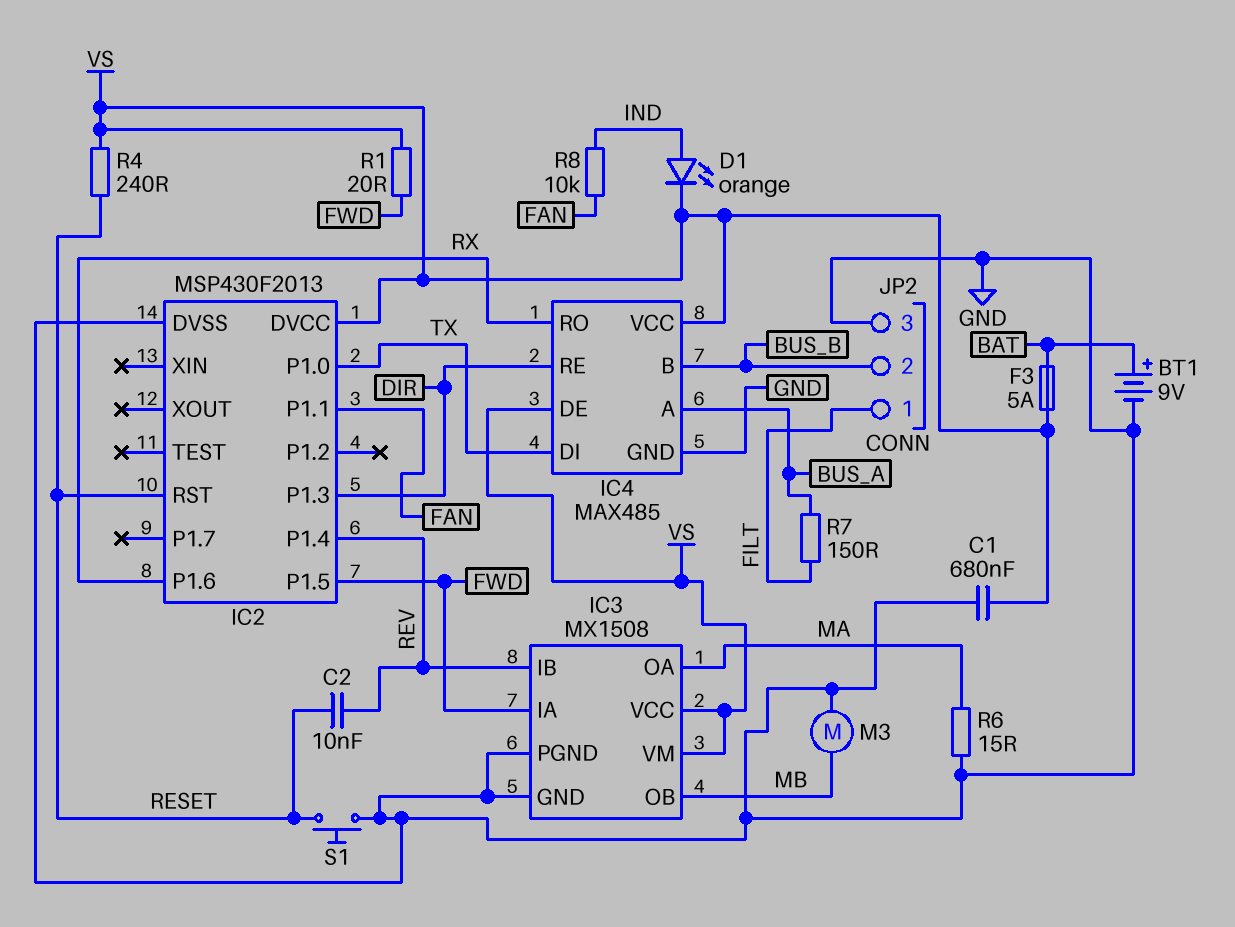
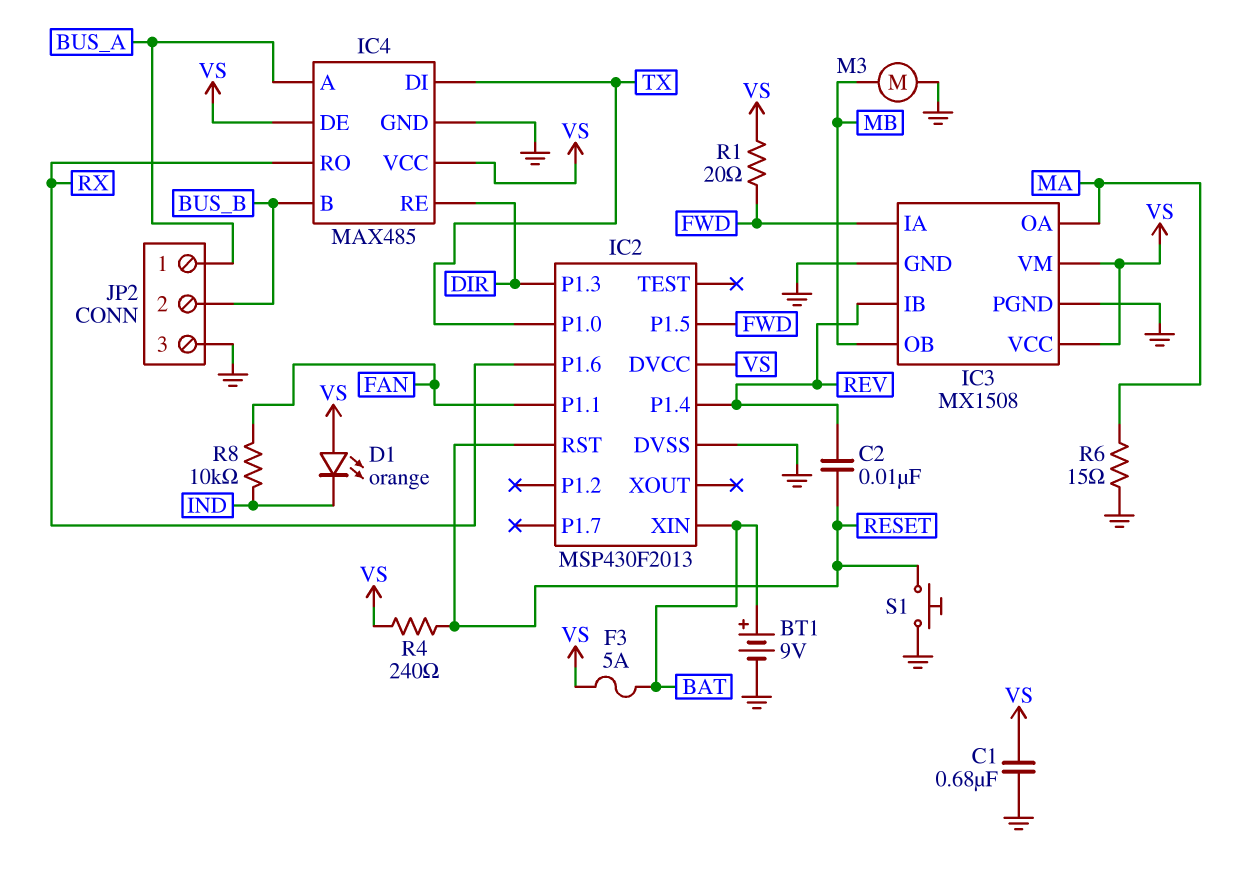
D1: LED orange (A IND, K VS) -> LED orange (A VS, K IND)
IC2 pin XIN: none -> BAT
JP2 pin 1: FILT -> BUS_A
R7: 150 (BUS_A, FILT) -> none

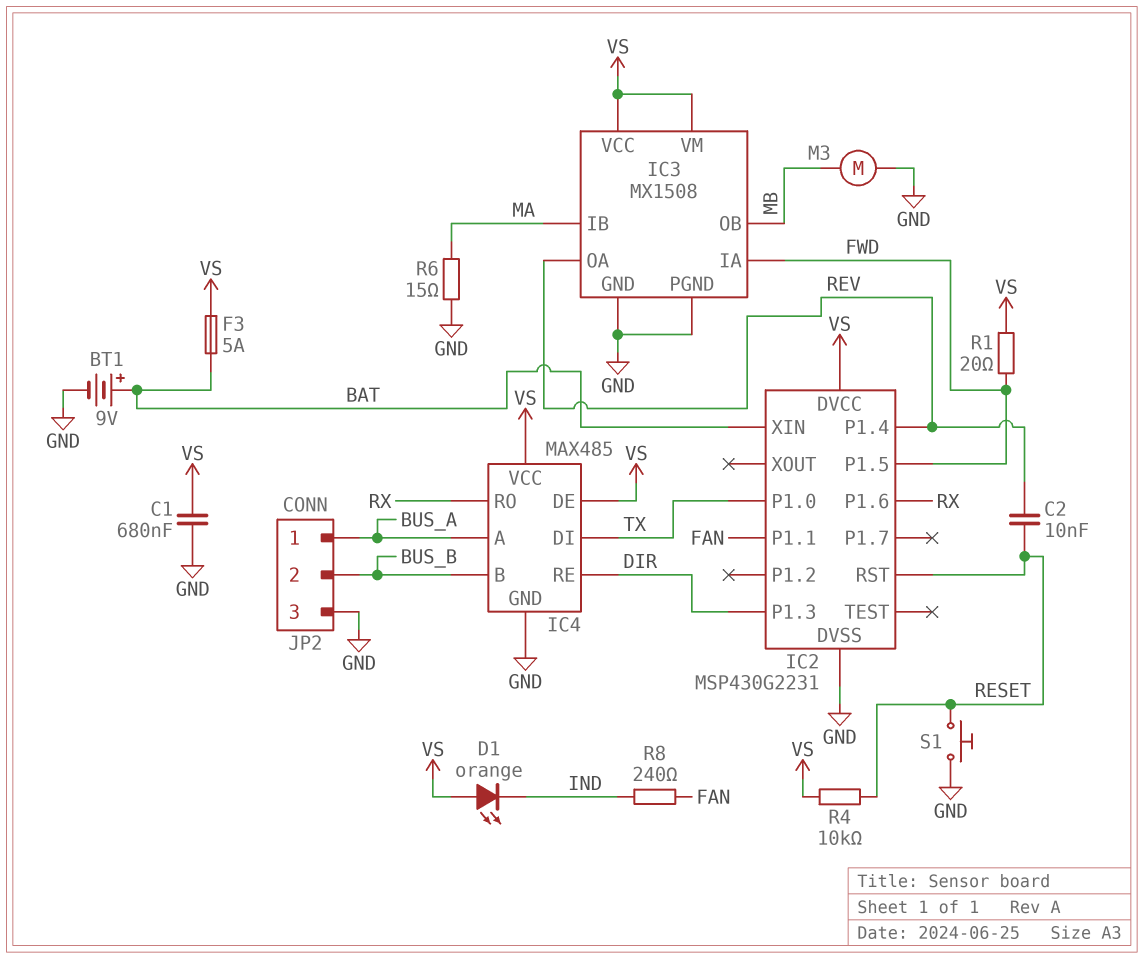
IC2: MSP430F2013 -> MSP430G2231
IC3 pin IB: REV -> MA
IC3 pin OA: MA -> REV
R4: 240 (RESET, VS) -> 10k (RESET, VS)
R8: 10k (FAN, IND) -> 240 (FAN, IND)

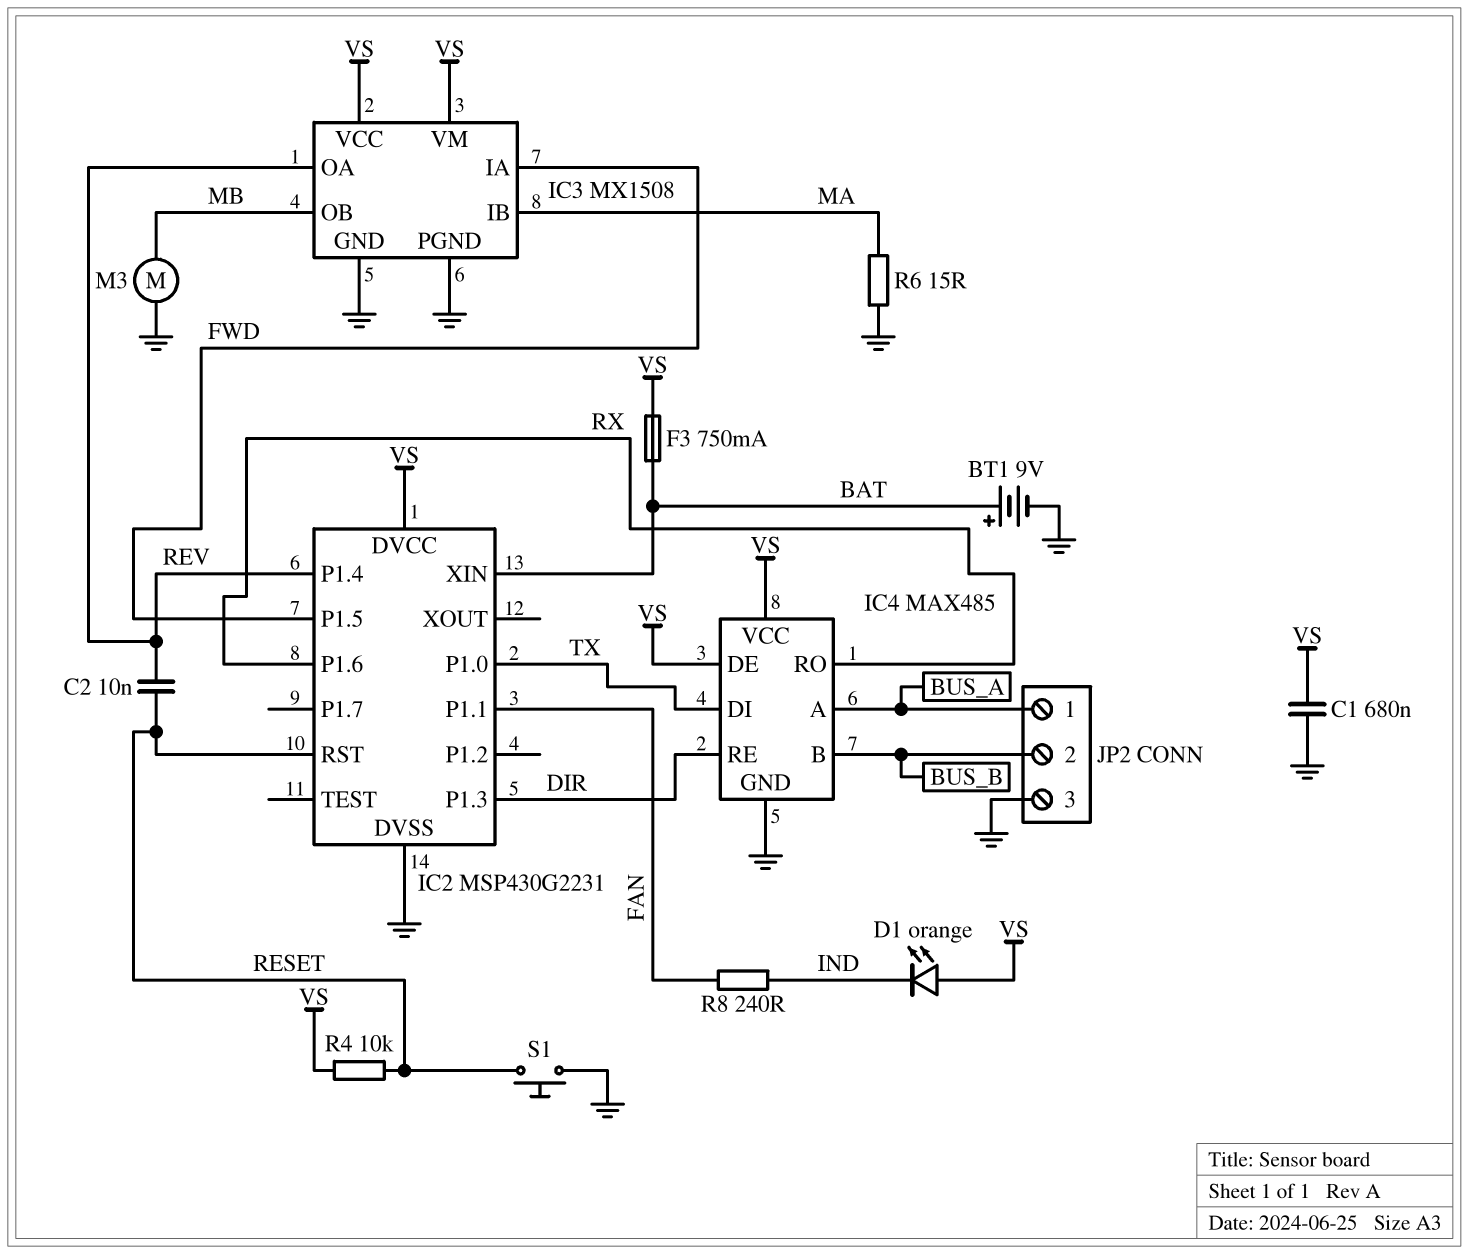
F3: 5A (BAT, VS) -> 750mA (BAT, VS)
R1: 20 (FWD, VS) -> none

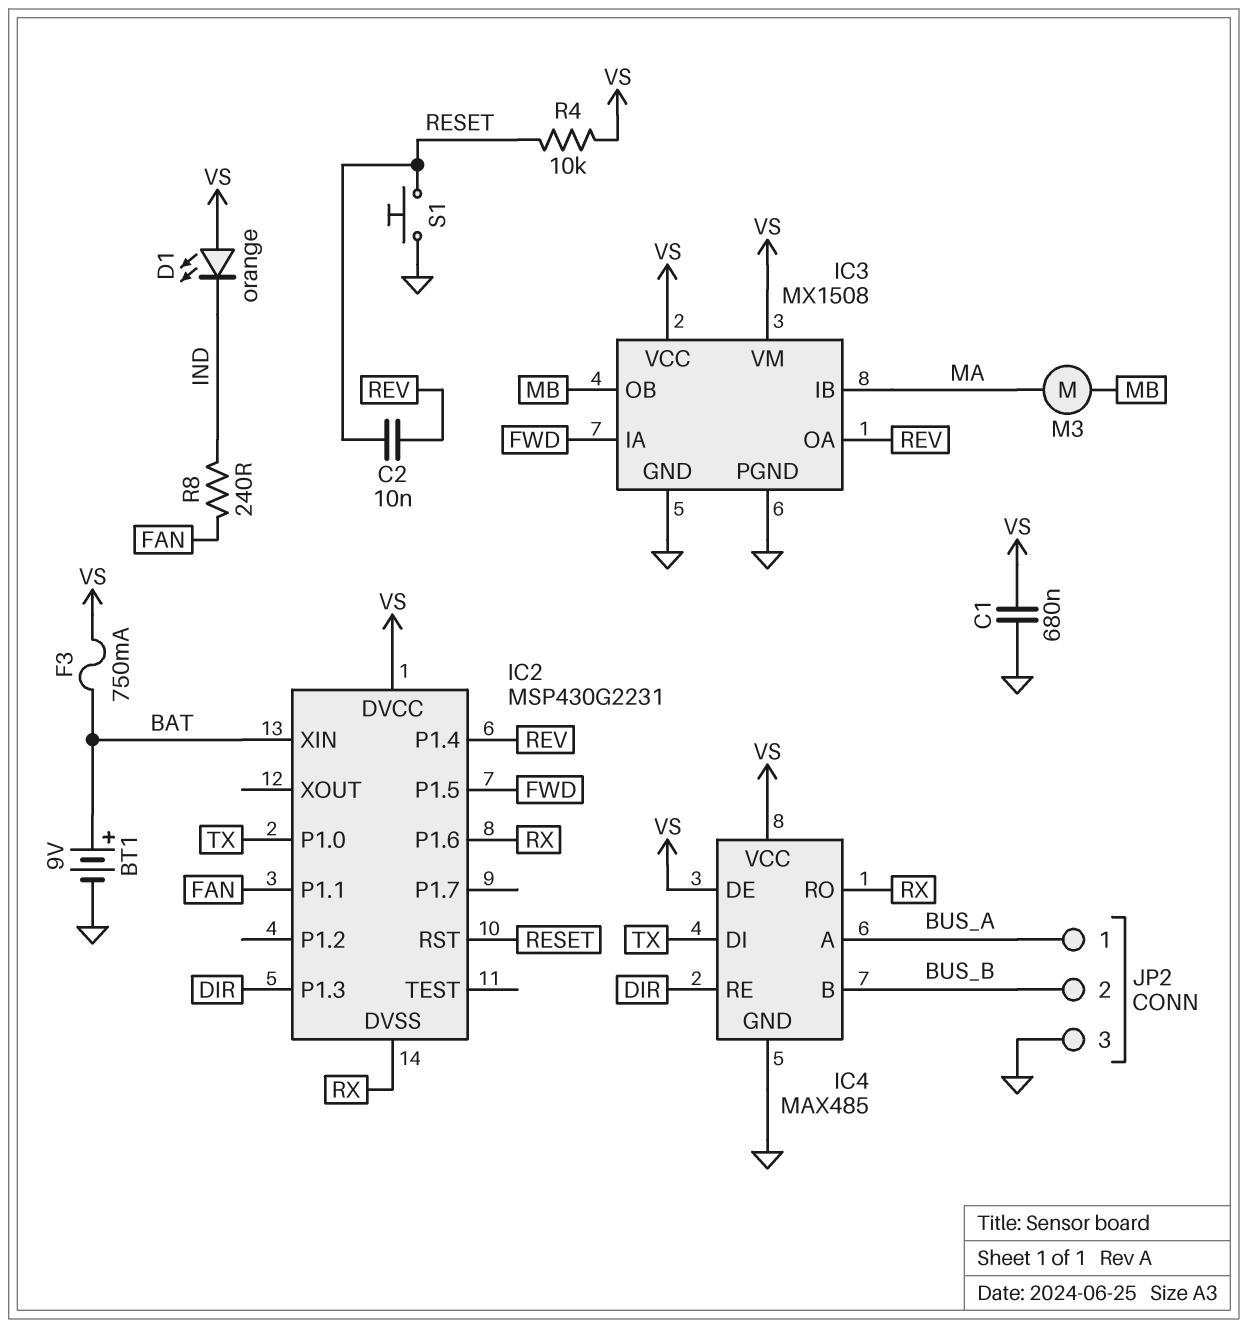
IC2 pin DVSS: GND -> RX
M3: motor (GND, MB) -> motor (MA, MB)
R6: 15 (GND, MA) -> none

